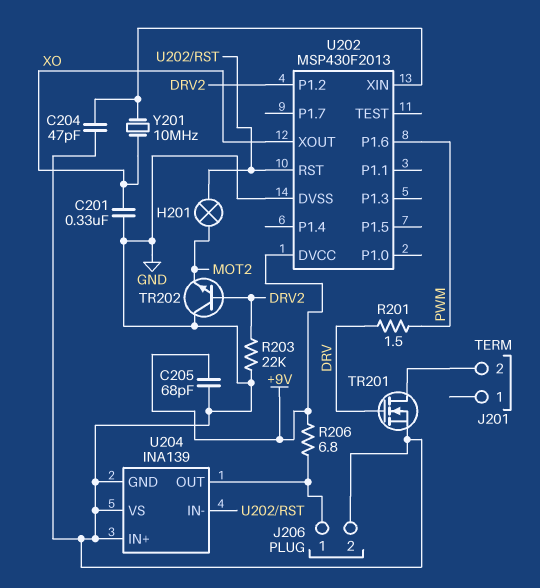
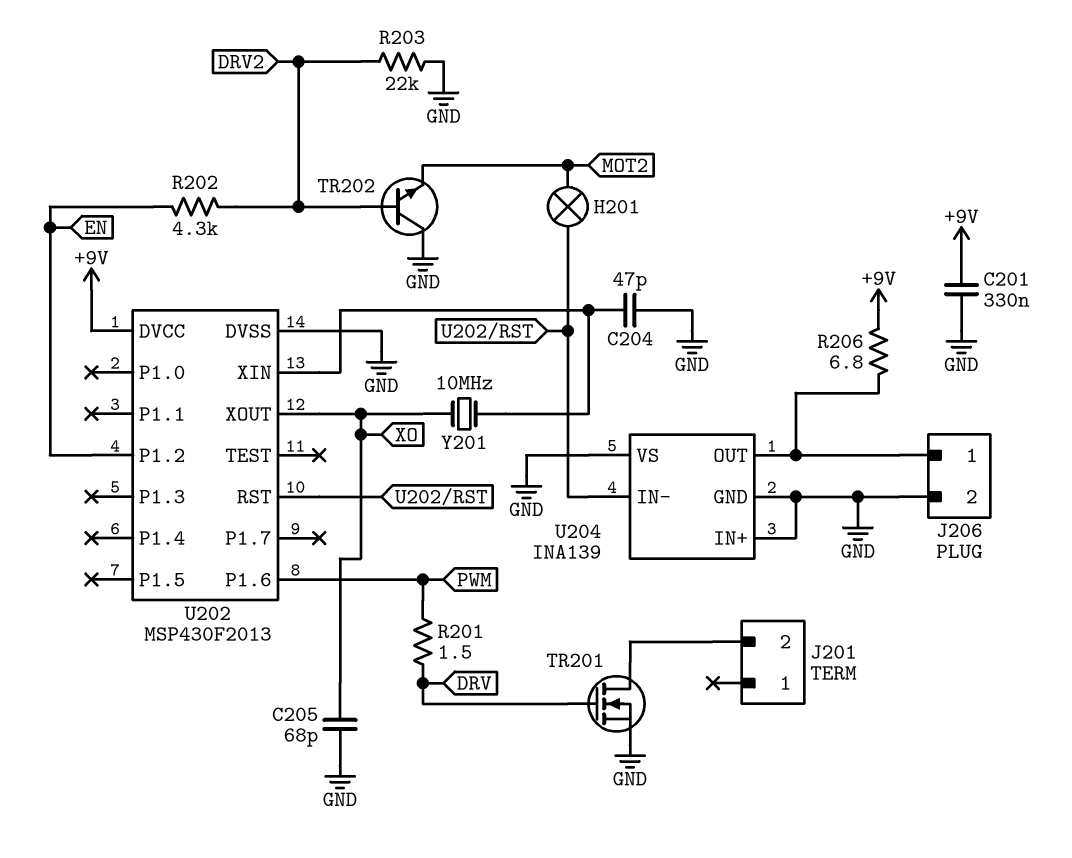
C201: 330nF (GND, XO) -> 330nF (+9V, GND)
C205: 68pF (+9V, GND) -> 68pF (GND, XO)
R202: none -> 4.3k (DRV2, EN)
U202 pin P1.2: DRV2 -> EN

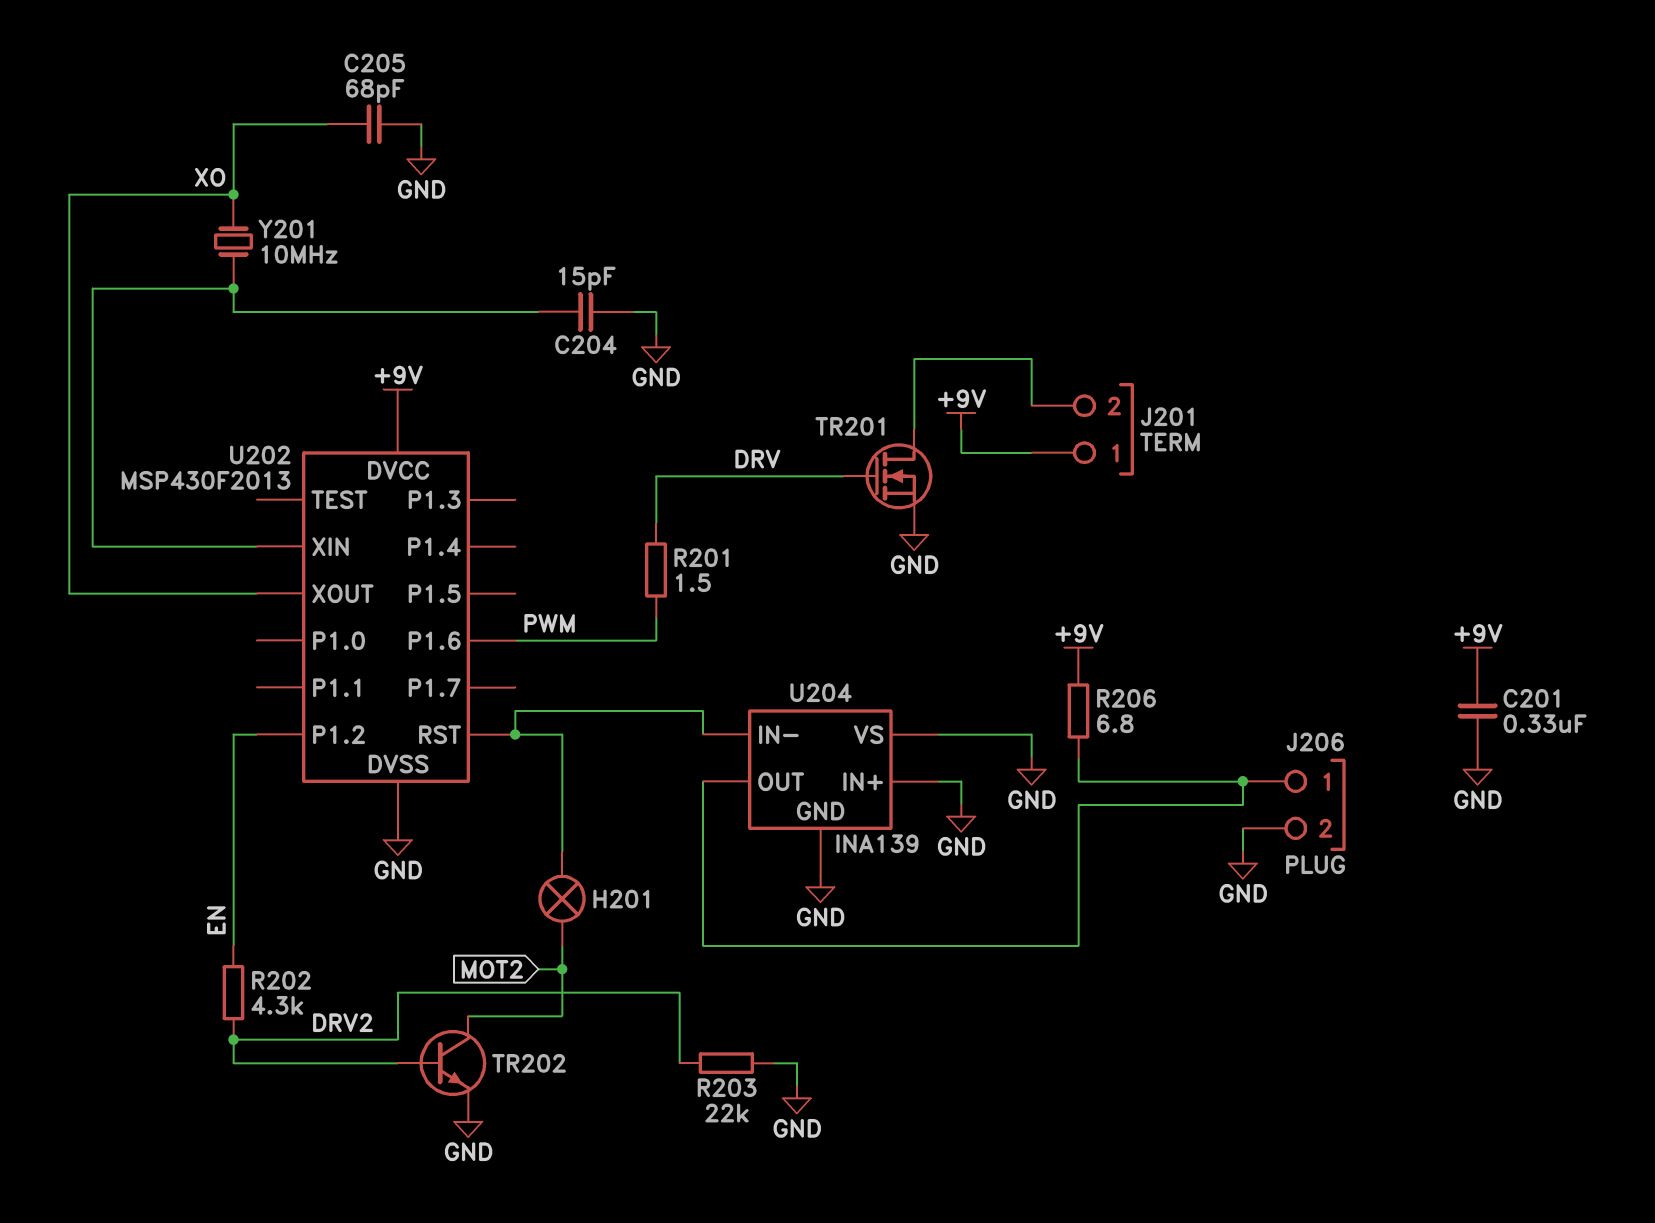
C204: 47pF (GND, U202/XIN) -> 15pF (GND, U202/XIN)
J201 pin 1: none -> +9V
TR202: NPN (B DRV2, C GND, E MOT2) -> NPN (B DRV2, C MOT2, E GND)

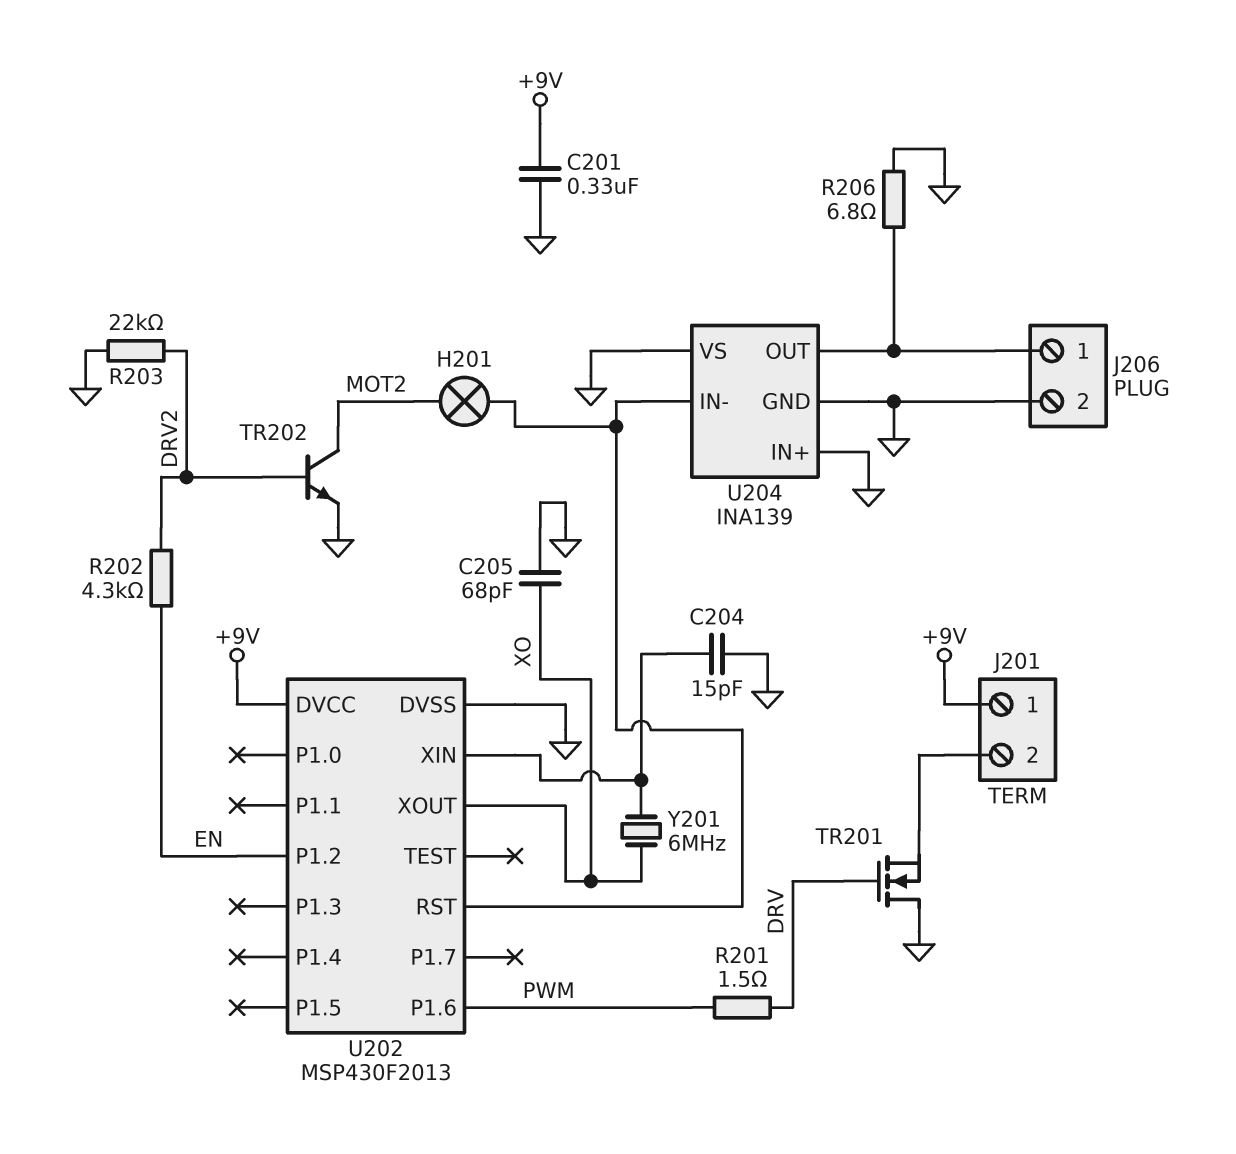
R206: 6.8 (+9V, J206/1) -> 6.8 (GND, J206/1)
TR201: NMOS (G DRV, D J201/2, S GND) -> NMOS (G DRV, D GND, S J201/2)
Y201: 10MHz (U202/XIN, XO) -> 6MHz (U202/XIN, XO)

